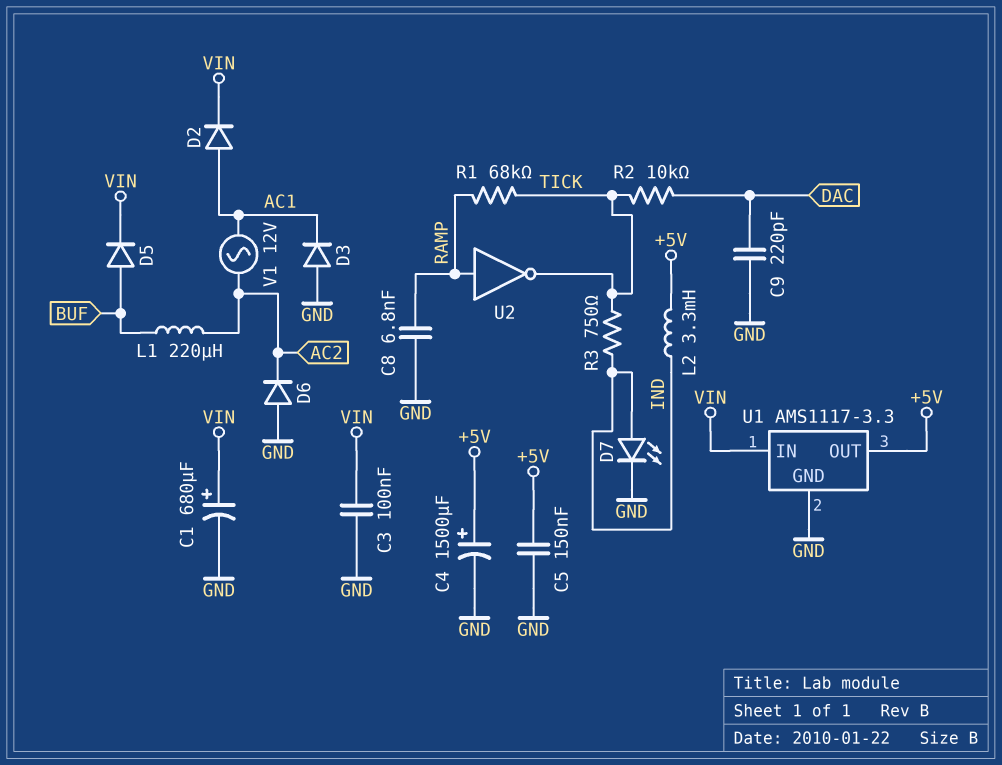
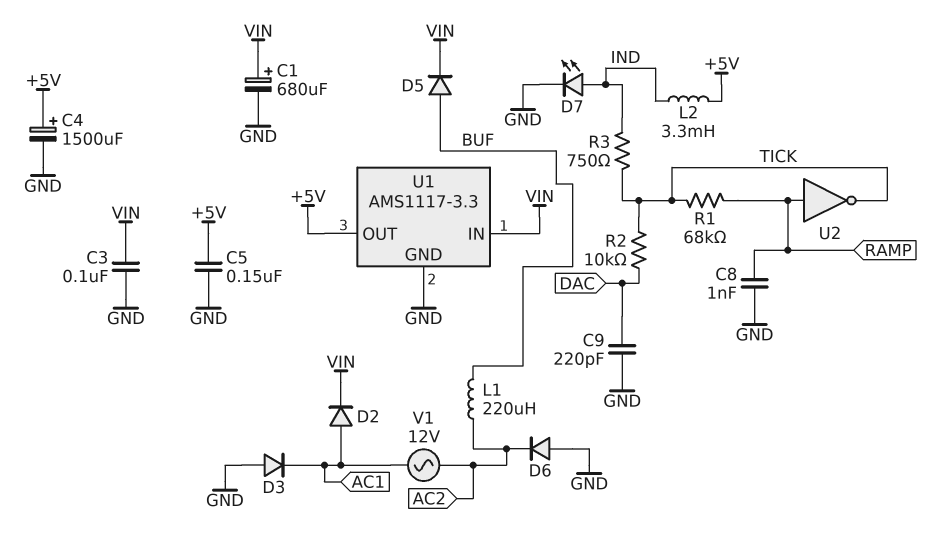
C8: 6.8nF (GND, RAMP) -> 1nF (GND, RAMP)

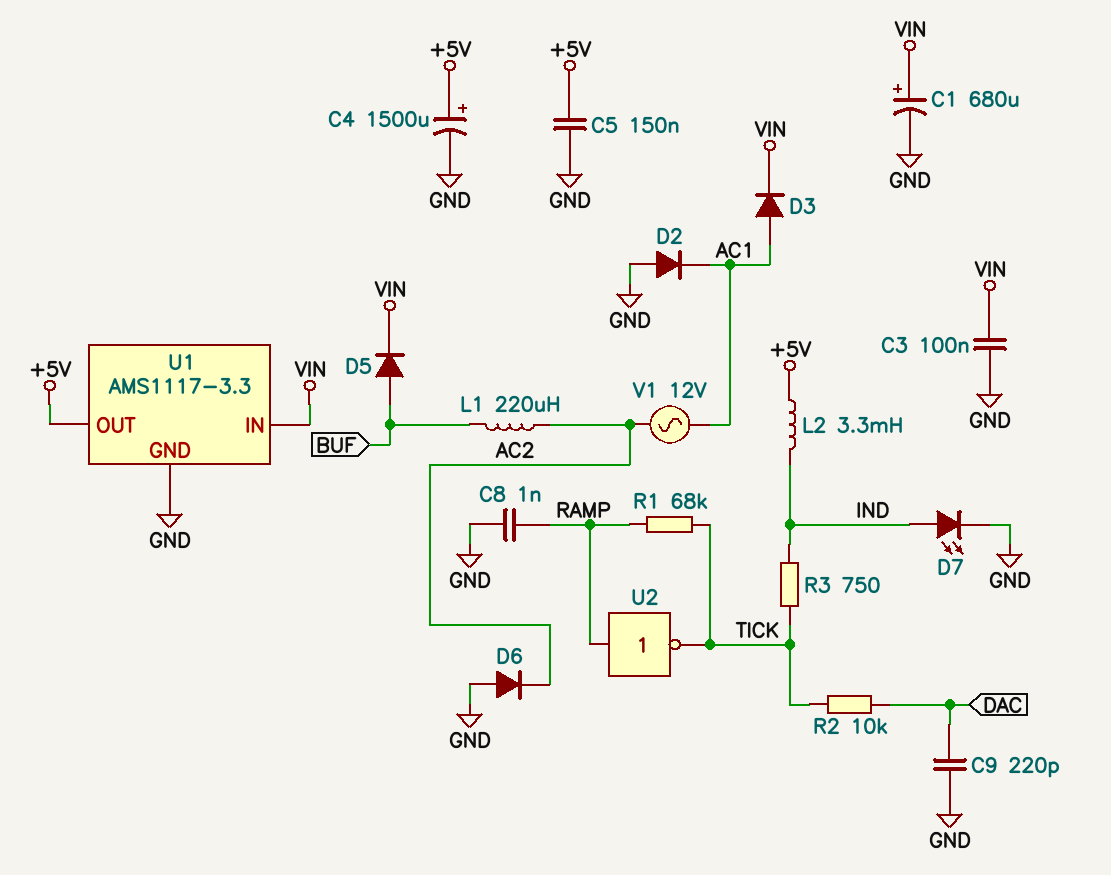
D2: diode (A AC1, K VIN) -> diode (A GND, K AC1)
D3: diode (A GND, K AC1) -> diode (A AC1, K VIN)

